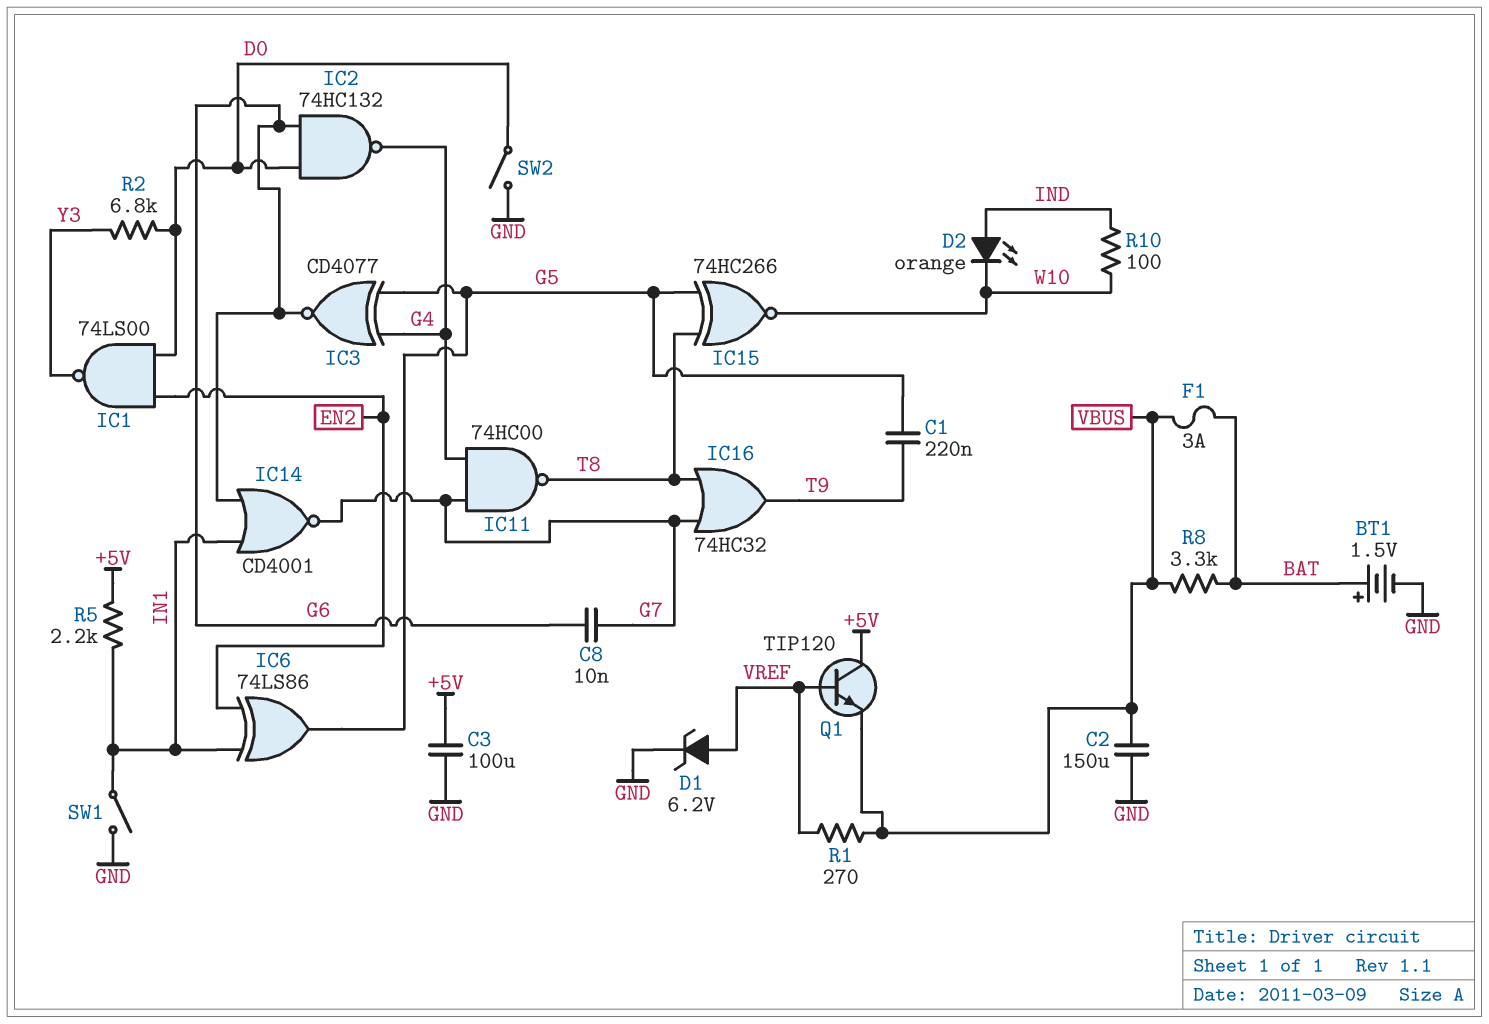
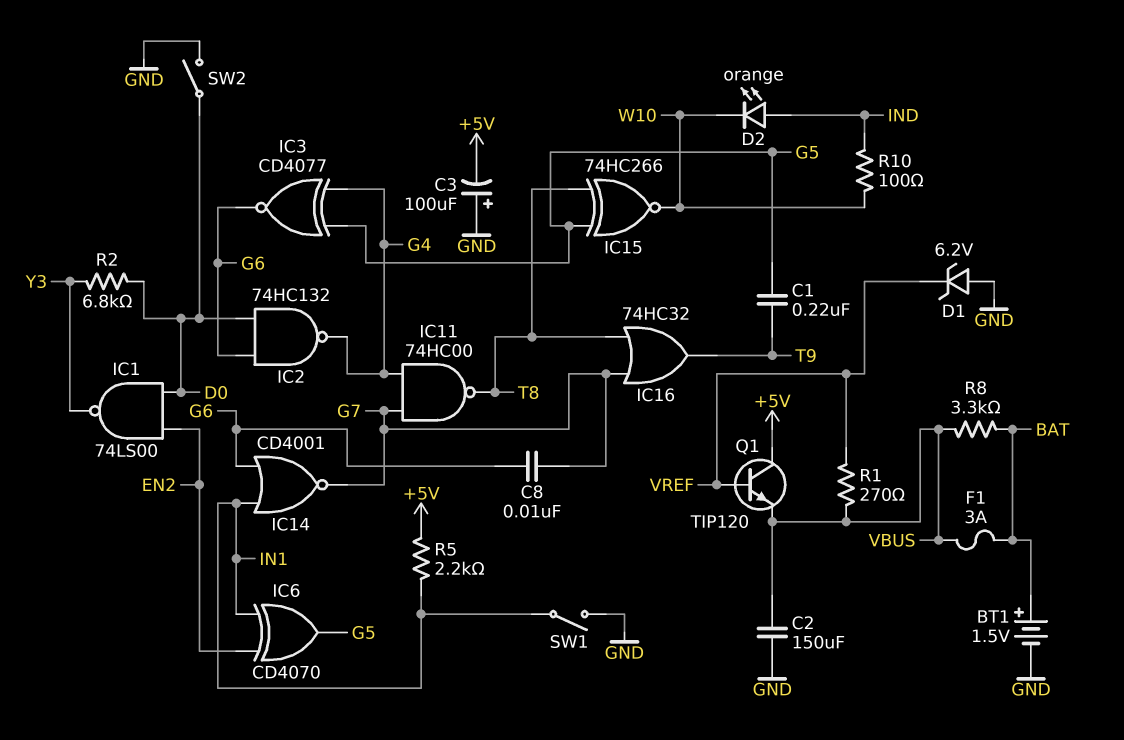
C3: 100uF (+5V, GND) -> 100uF (plus GND, minus +5V)
D1: zener 6.2V (A VREF, K GND) -> zener 6.2V (A GND, K VREF)
IC6: XOR 74LS86 (in EN2, in IN1, out G5) -> XOR CD4070 (in EN2, in IN1, out G5)

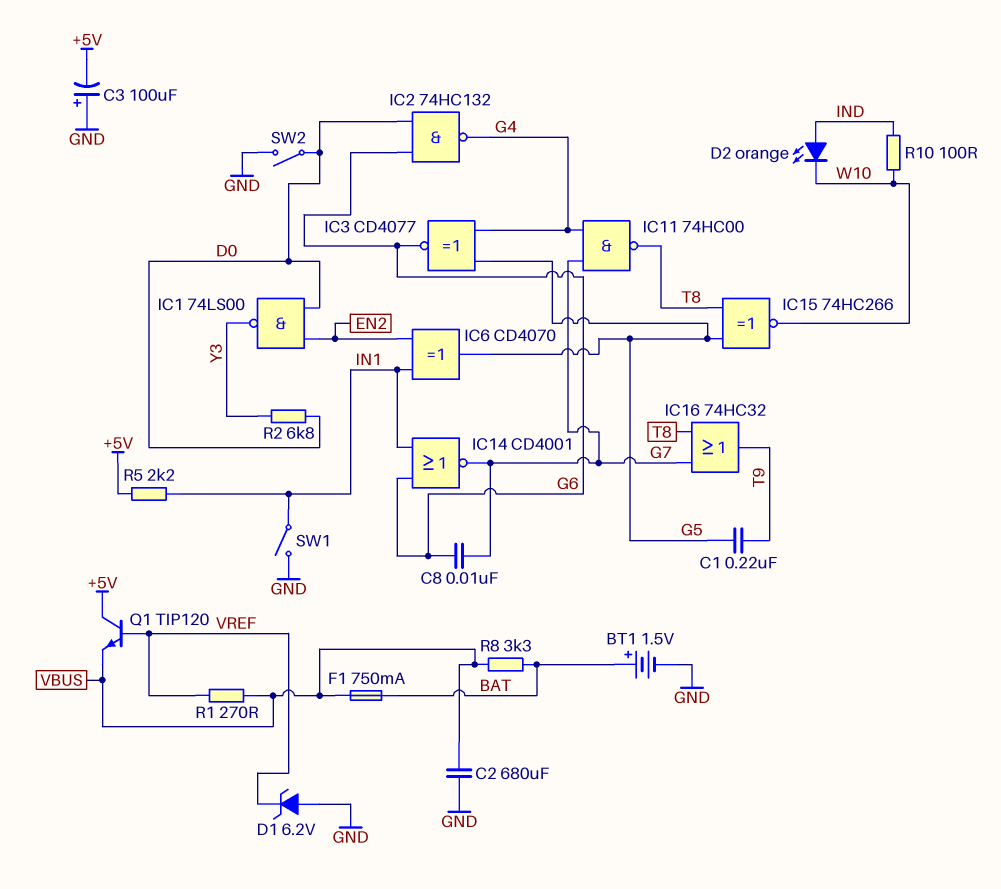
C2: 150uF (GND, VBUS) -> 680uF (GND, VBUS)
F1: 3A (BAT, VBUS) -> 750mA (BAT, VBUS)

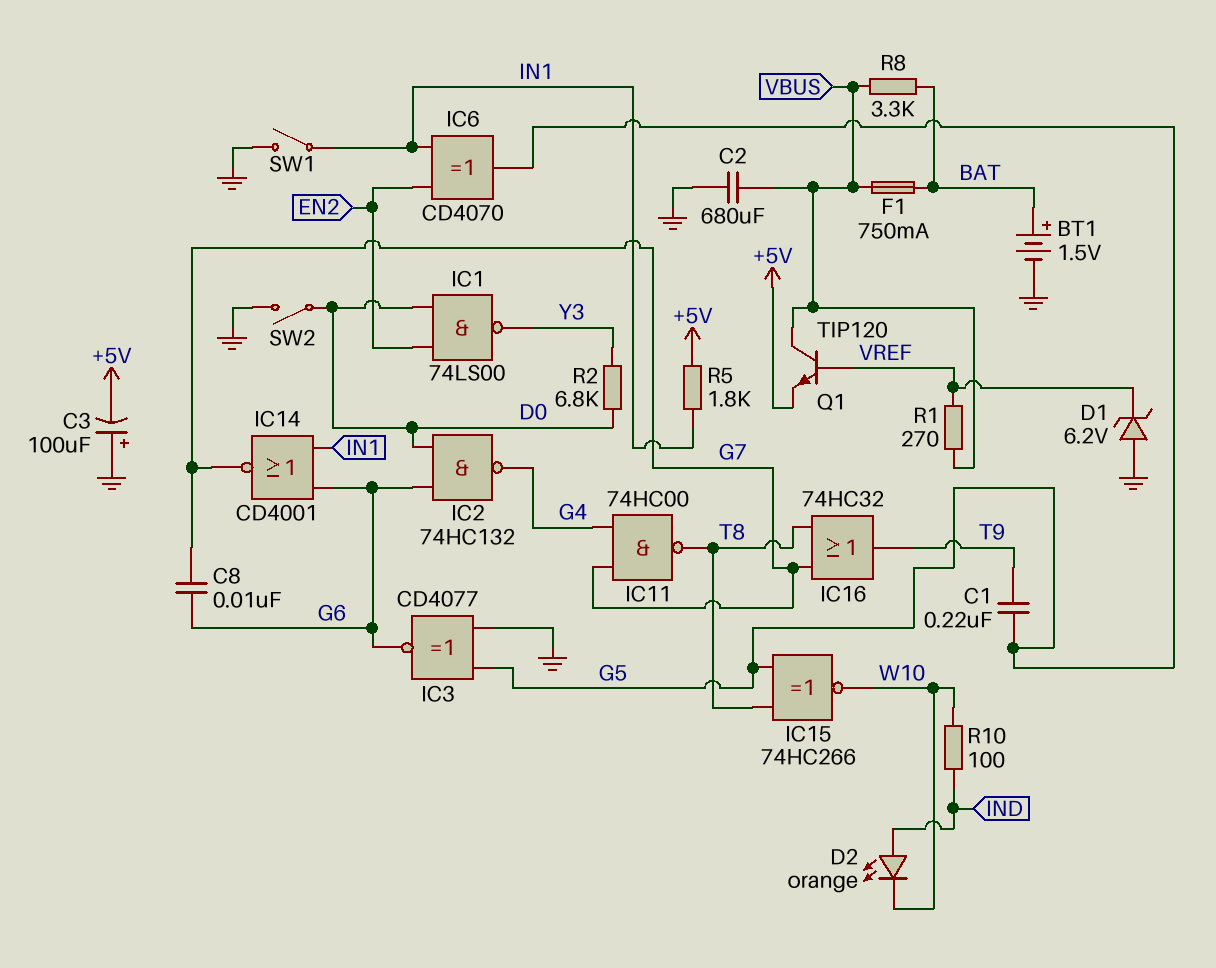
IC3: XNOR CD4077 (in G4, in G5, out G6) -> XNOR CD4077 (in G5, in GND, out G6)
Q1: NPN TIP120 (B VREF, C +5V, E VBUS) -> NPN TIP120 (B VREF, C VBUS, E +5V)
R5: 2.2k (+5V, IN1) -> 1.8k (+5V, IN1)

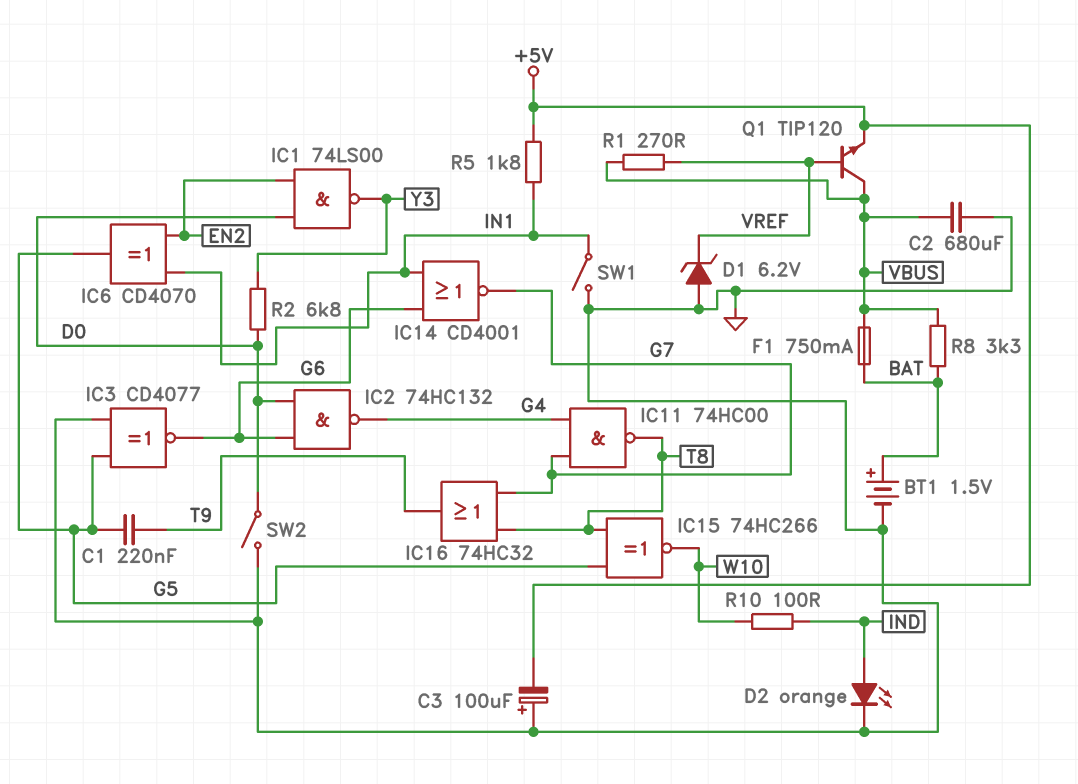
C8: 10nF (G6, G7) -> none
D2: LED orange (A IND, K W10) -> LED orange (A IND, K GND)

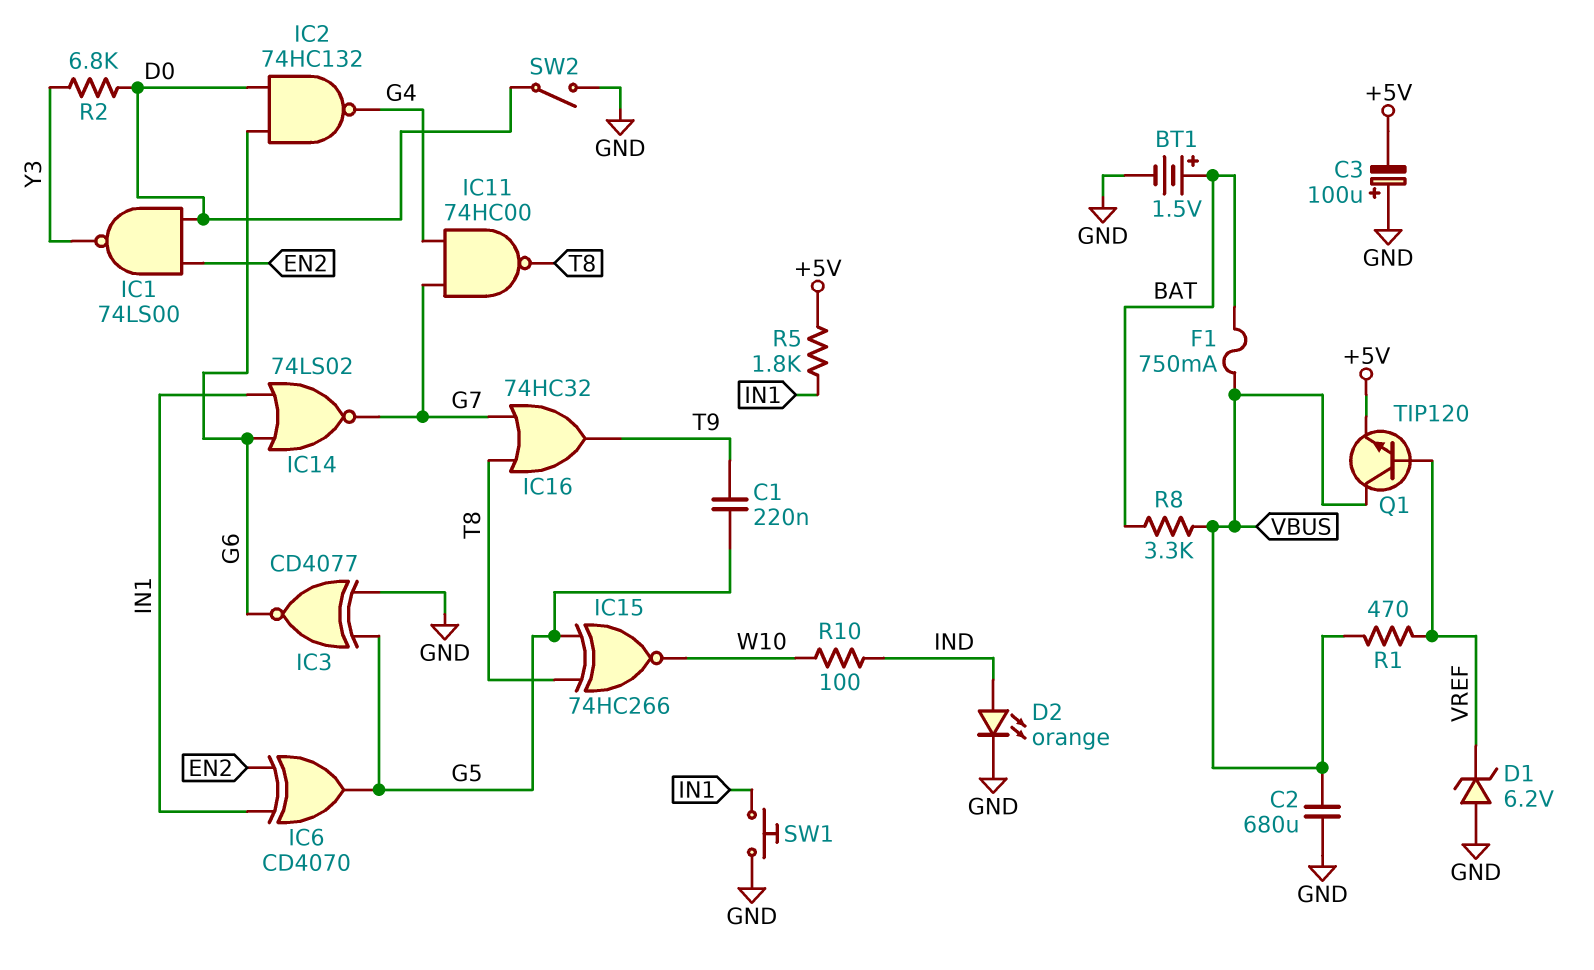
IC14: NOR CD4001 (in G6, in IN1, out G7) -> NOR 74LS02 (in G6, in IN1, out G7)
R1: 270 (VBUS, VREF) -> 470 (VBUS, VREF)
SW1: switch (GND, IN1) -> button (GND, IN1)

